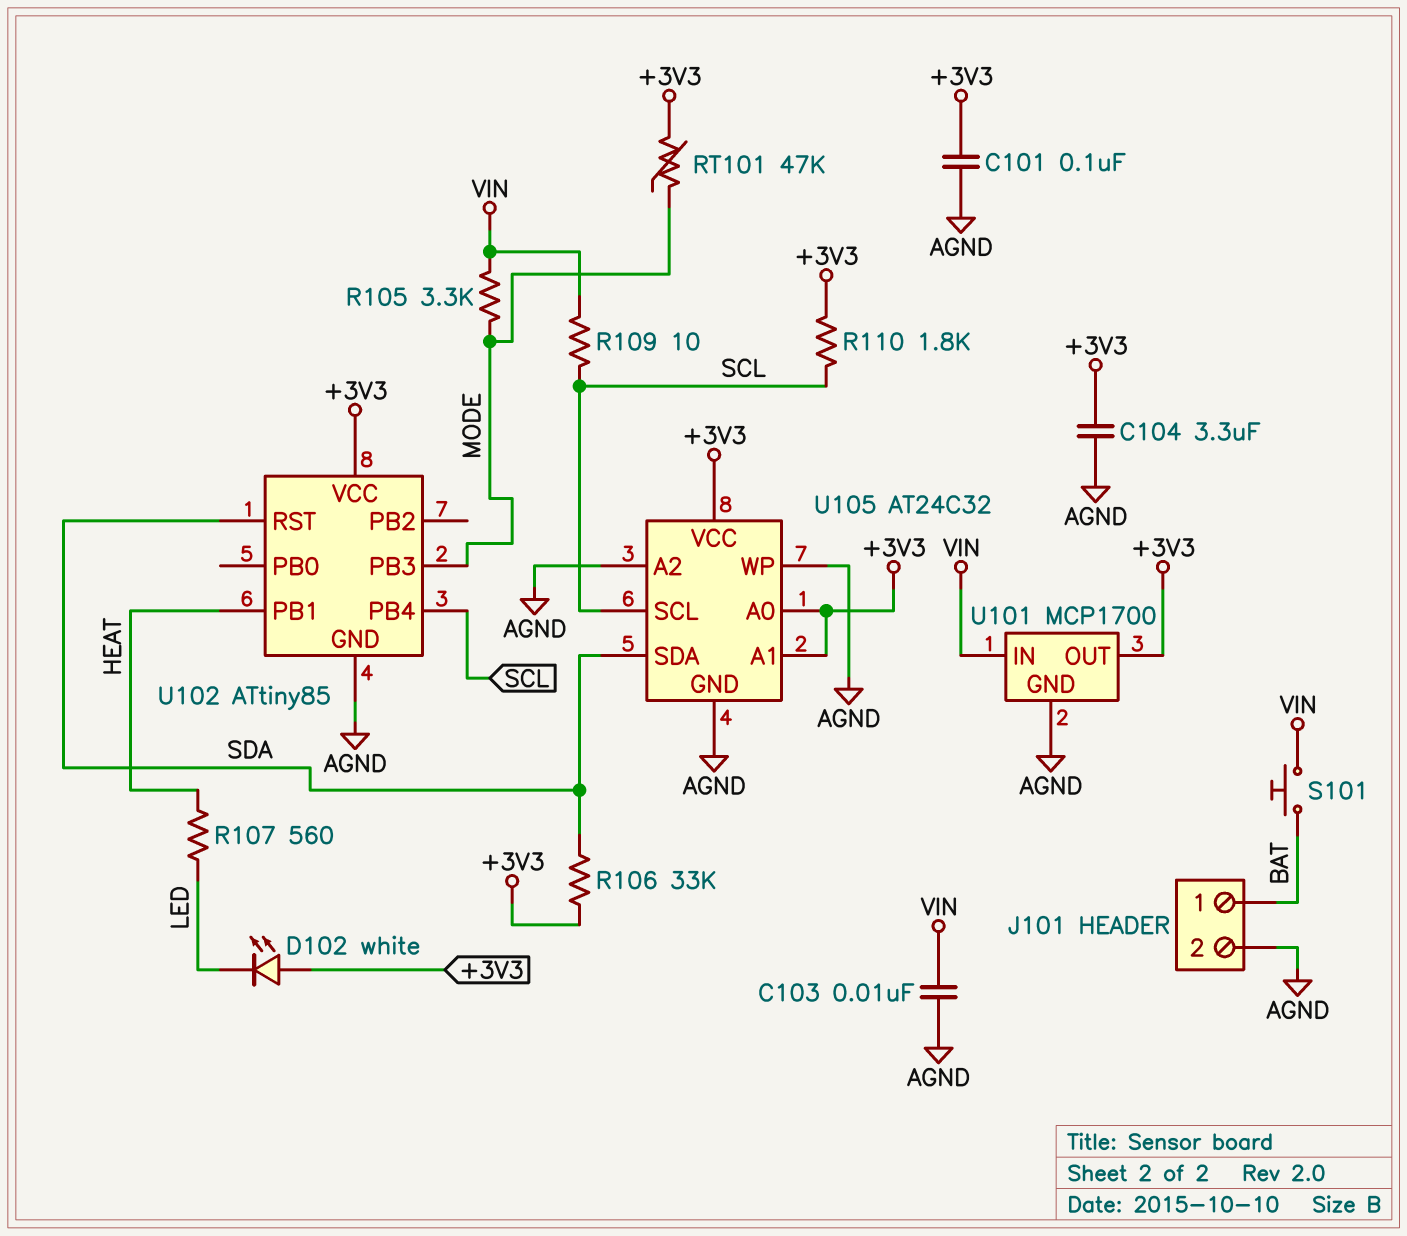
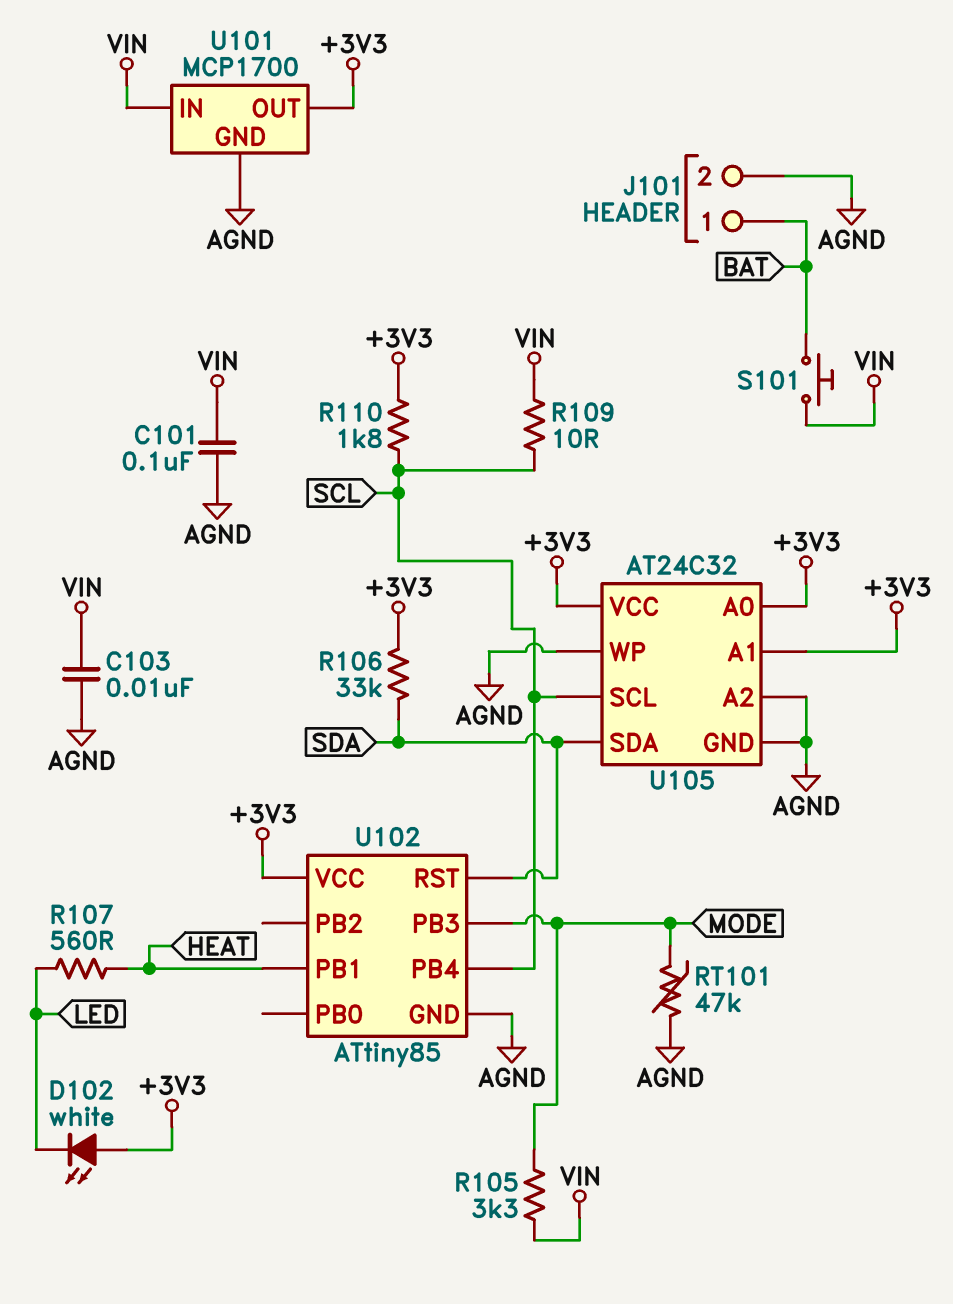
C101: 100nF (+3V3, AGND) -> 100nF (AGND, VIN)
C104: 3.3uF (+3V3, AGND) -> none
RT101: 47k (+3V3, MODE) -> 47k (AGND, MODE)

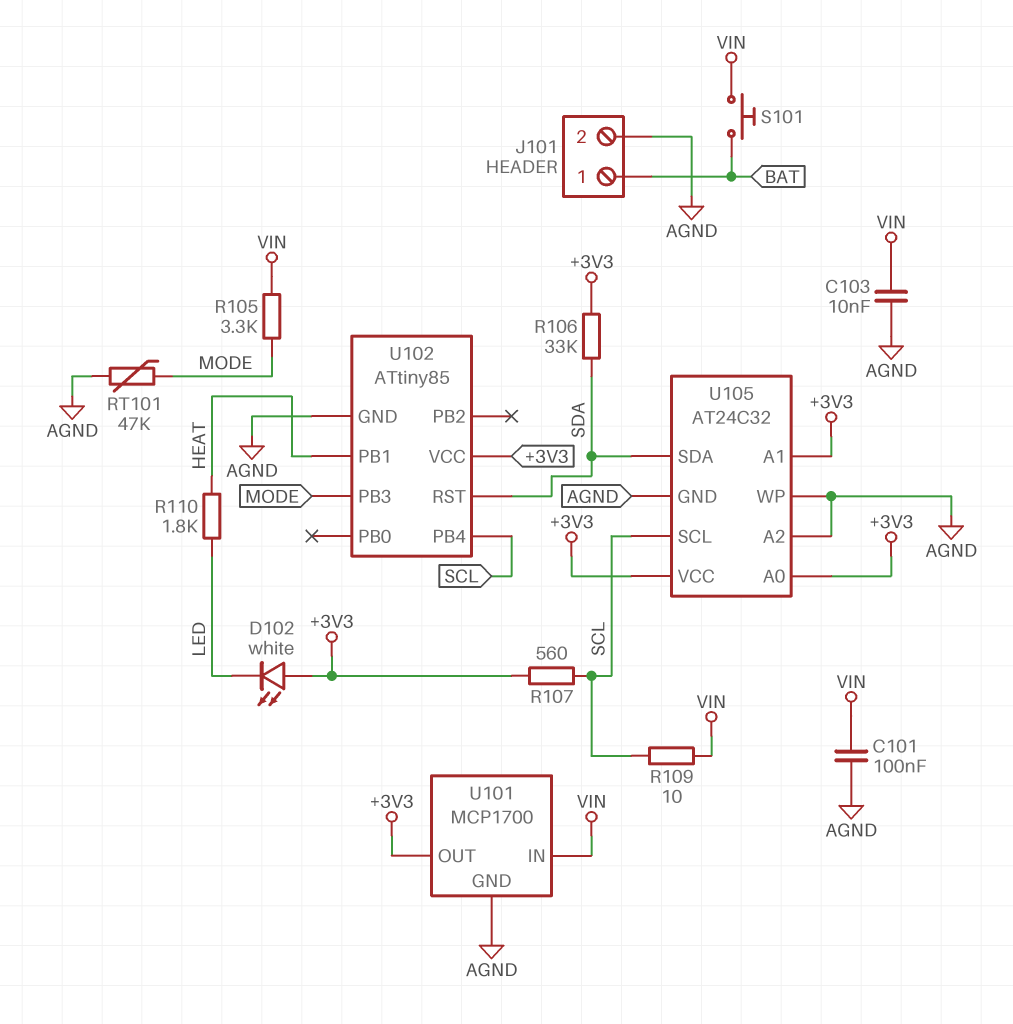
R107: 560 (HEAT, LED) -> 560 (+3V3, SCL)
R110: 1.8k (+3V3, SCL) -> 1.8k (HEAT, LED)

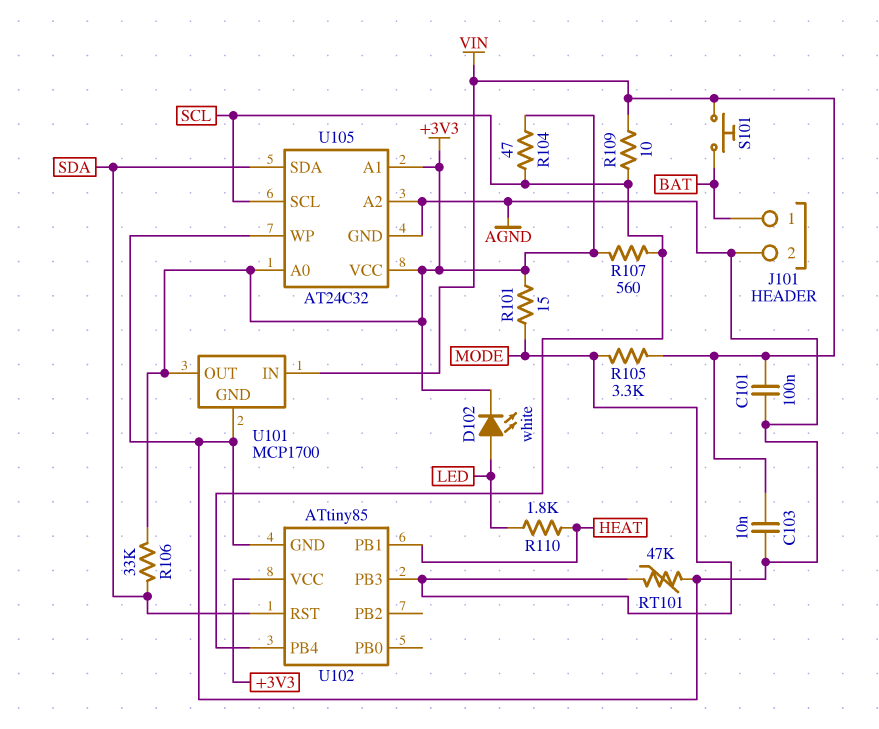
D102: LED white (A +3V3, K LED) -> LED white (A LED, K +3V3)
R101: none -> 15 (+3V3, MODE)
R104: none -> 47 (+3V3, SCL)

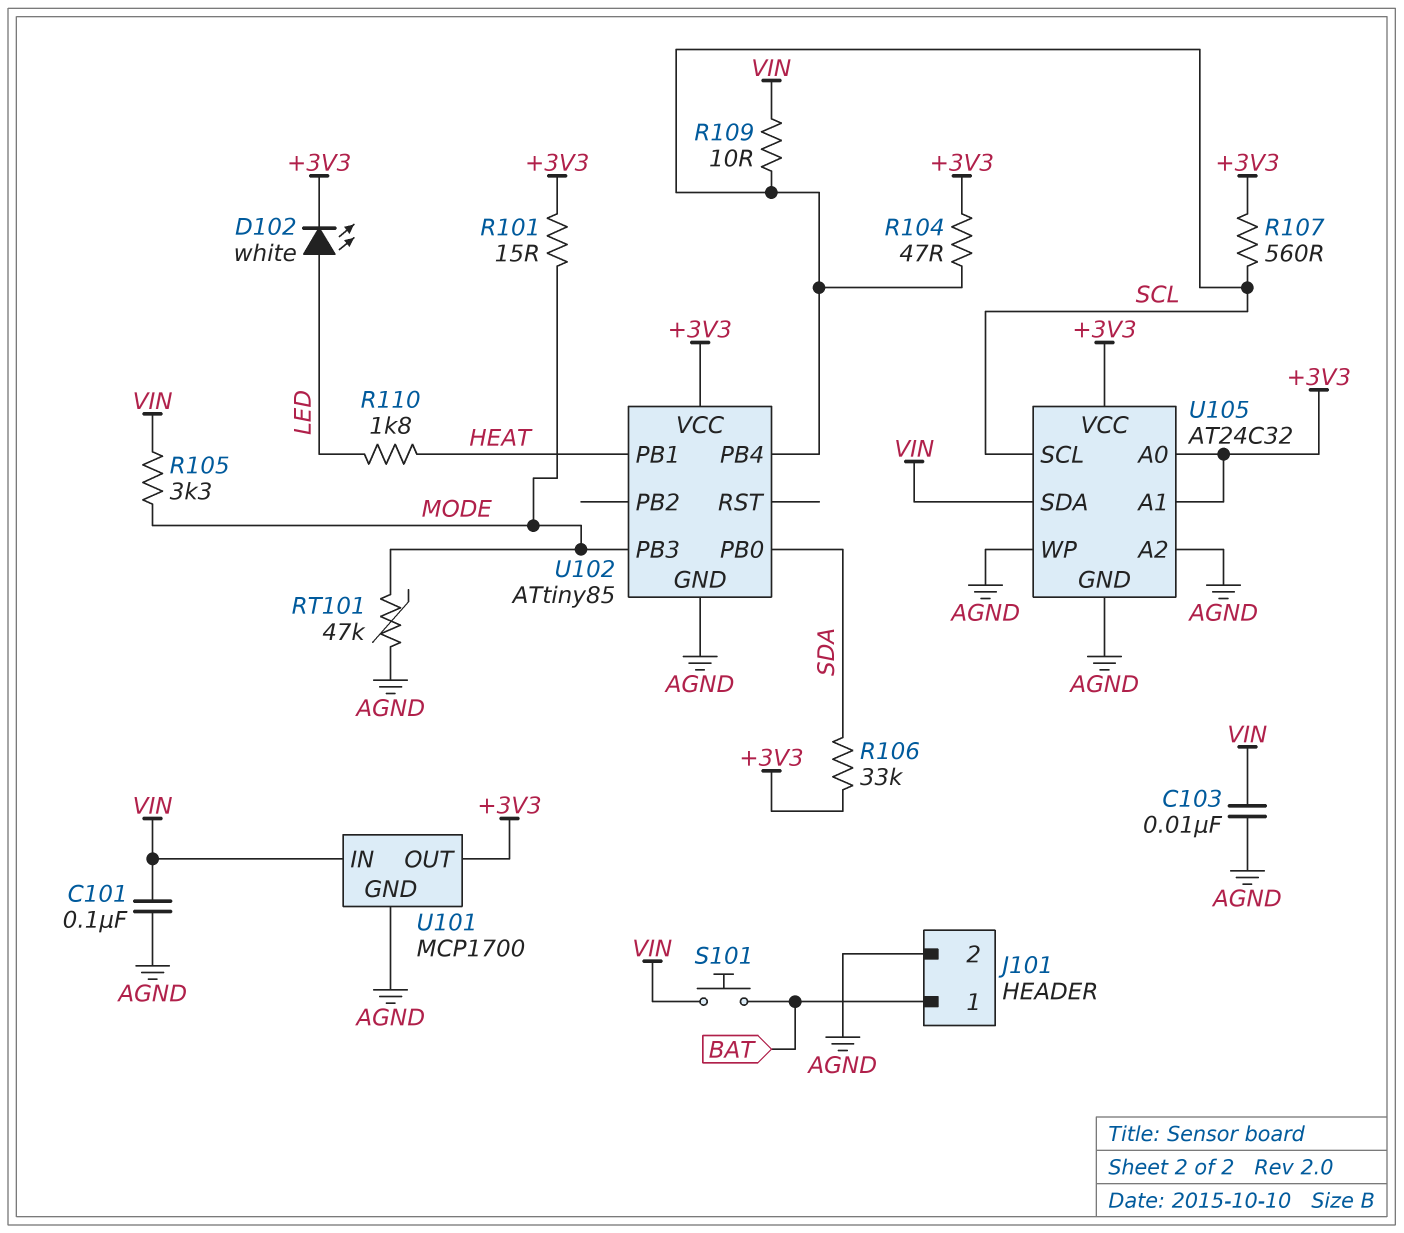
U102 pin PB0: none -> SDA
U102 pin RST: SDA -> none
U105 pin SDA: SDA -> VIN

